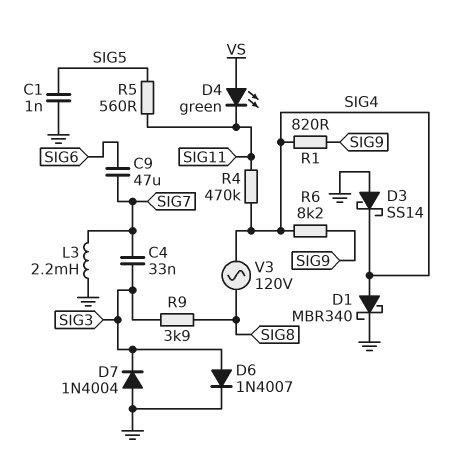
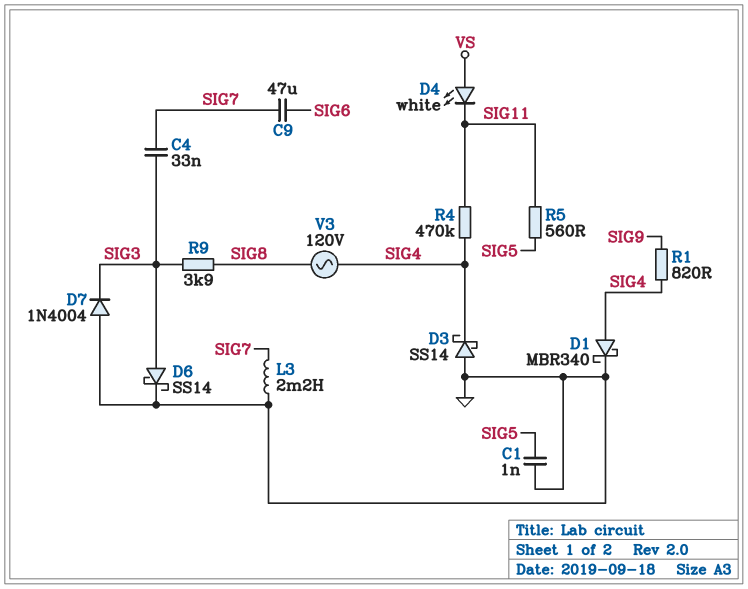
D4: LED green (A VS, K SIG11) -> LED white (A VS, K SIG11)
D6: diode 1N4007 (A SIG3, K GND) -> schottky SS14 (A SIG3, K GND)
R6: 8.2k (SIG4, SIG9) -> none

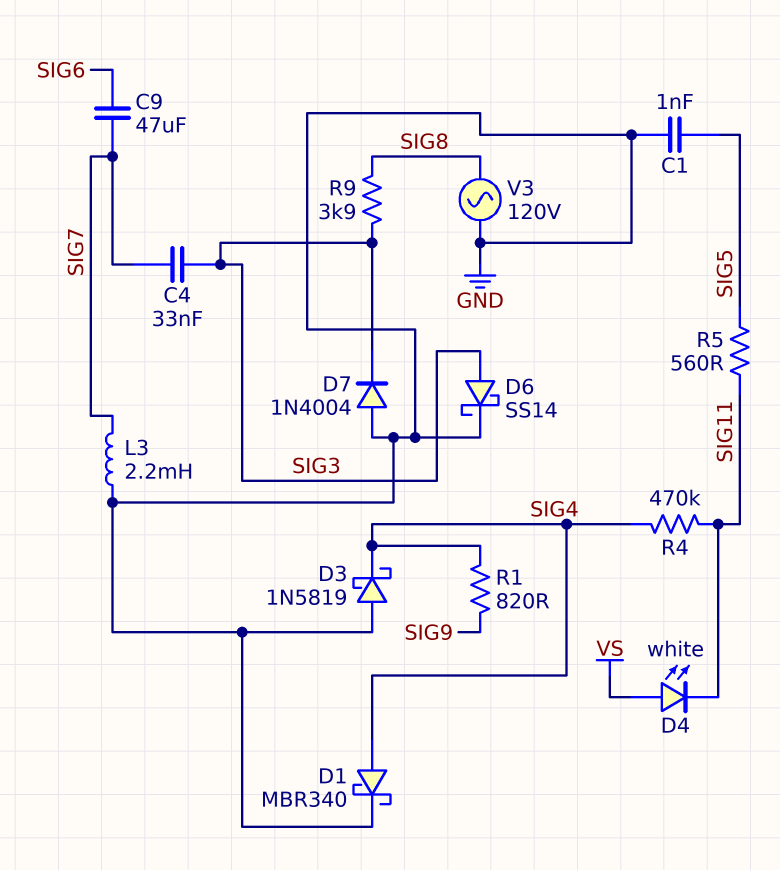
D3: schottky SS14 (A GND, K SIG4) -> schottky 1N5819 (A GND, K SIG4)
V3: AC 120V (SIG4, SIG8) -> AC 120V (GND, SIG8)

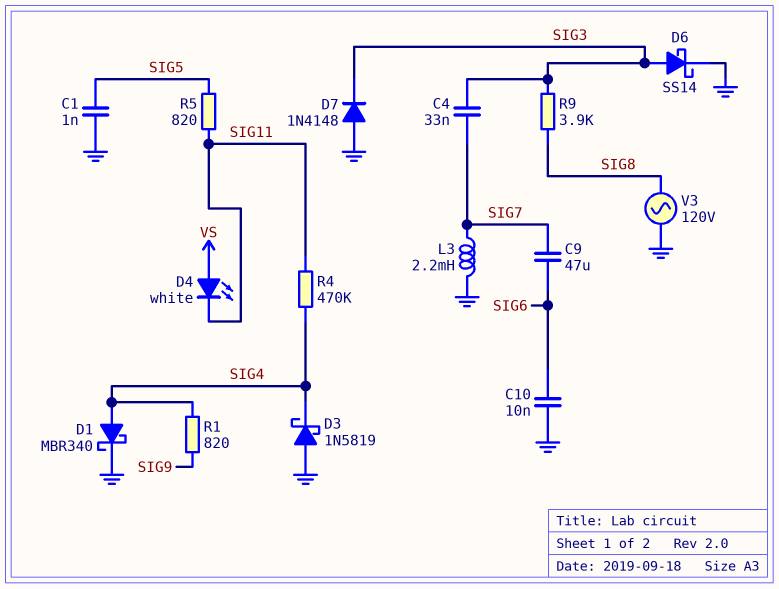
C10: none -> 10nF (GND, SIG6)
D7: diode 1N4004 (A GND, K SIG3) -> diode 1N4148 (A GND, K SIG3)
R5: 560 (SIG5, SIG11) -> 820 (SIG5, SIG11)

